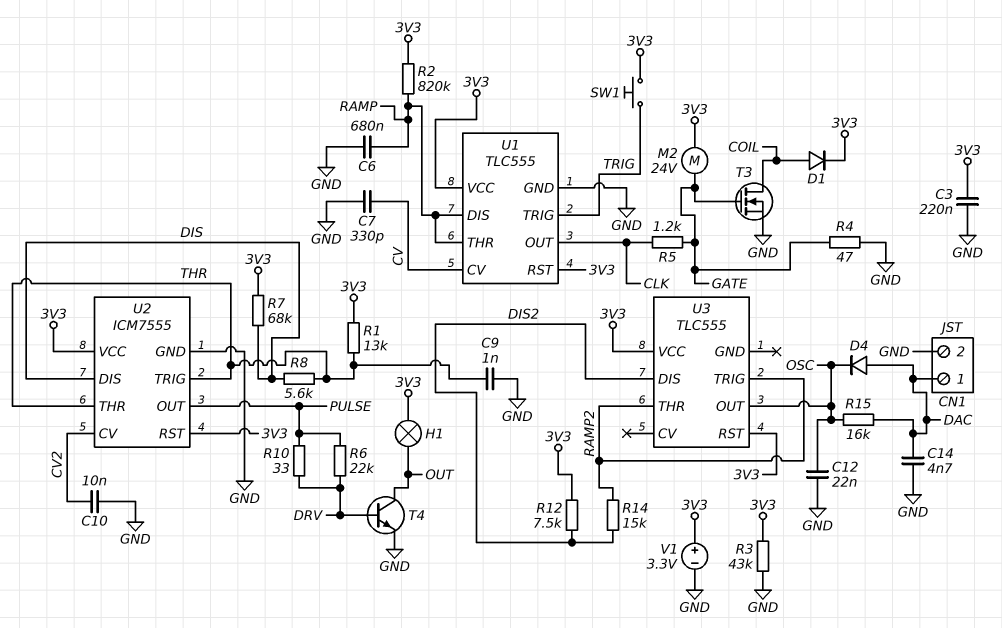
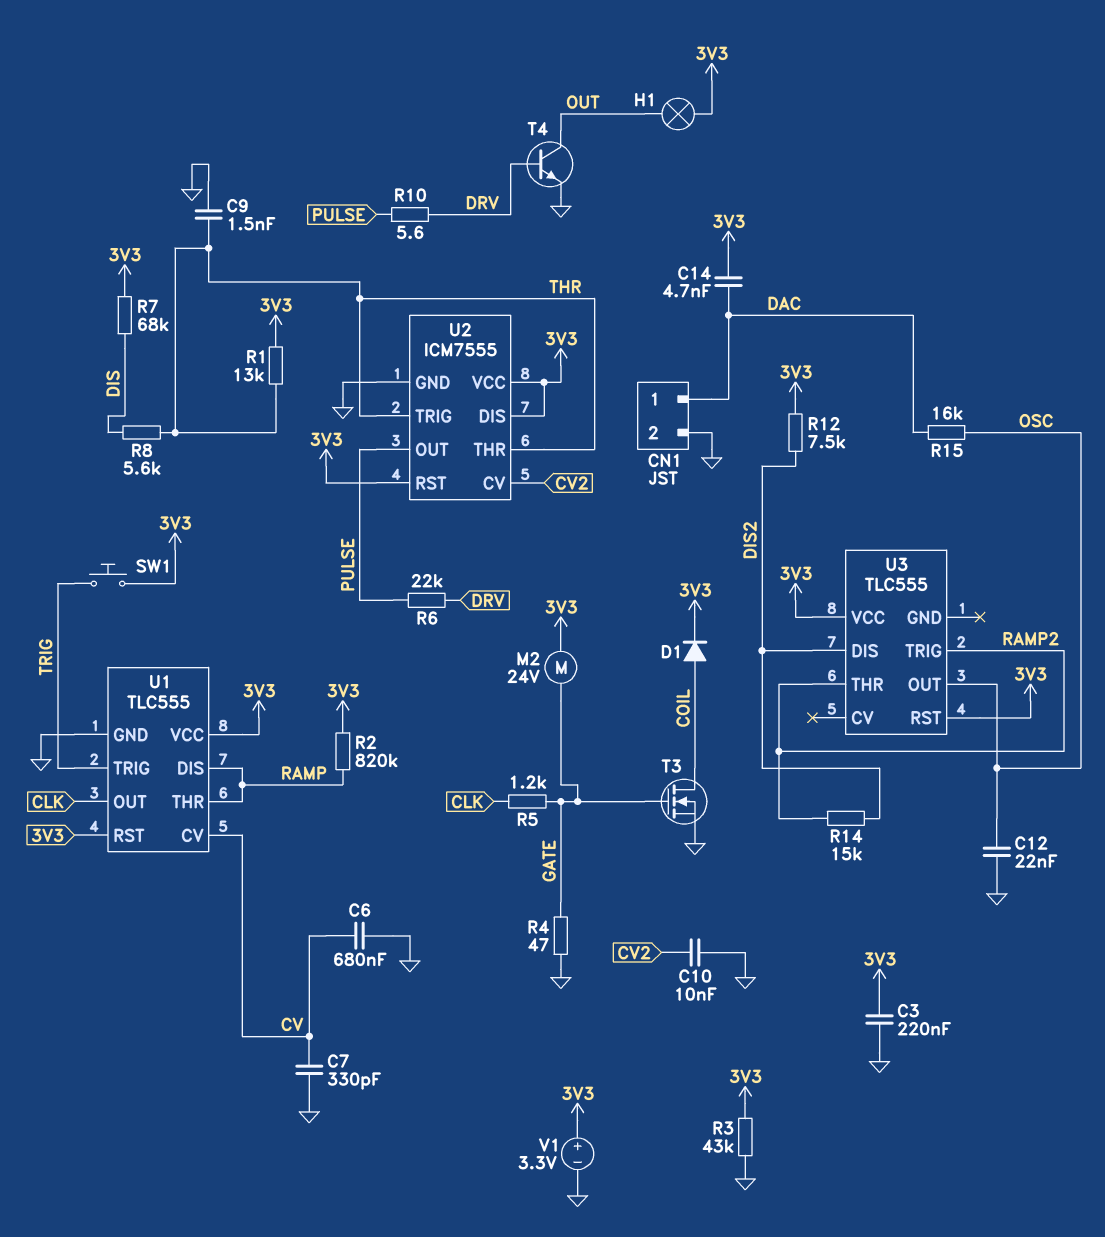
C6: 680nF (GND, RAMP) -> 680nF (CV, GND)
C9: 1nF (GND, THR) -> 1.5nF (GND, THR)
C14: 4.7nF (DAC, GND) -> 4.7nF (3V3, DAC)
D4: diode (A DAC, K OSC) -> none
R10: 33 (DRV, PULSE) -> 5.6 (DRV, PULSE)
U2 pin DIS: DIS -> 3V3

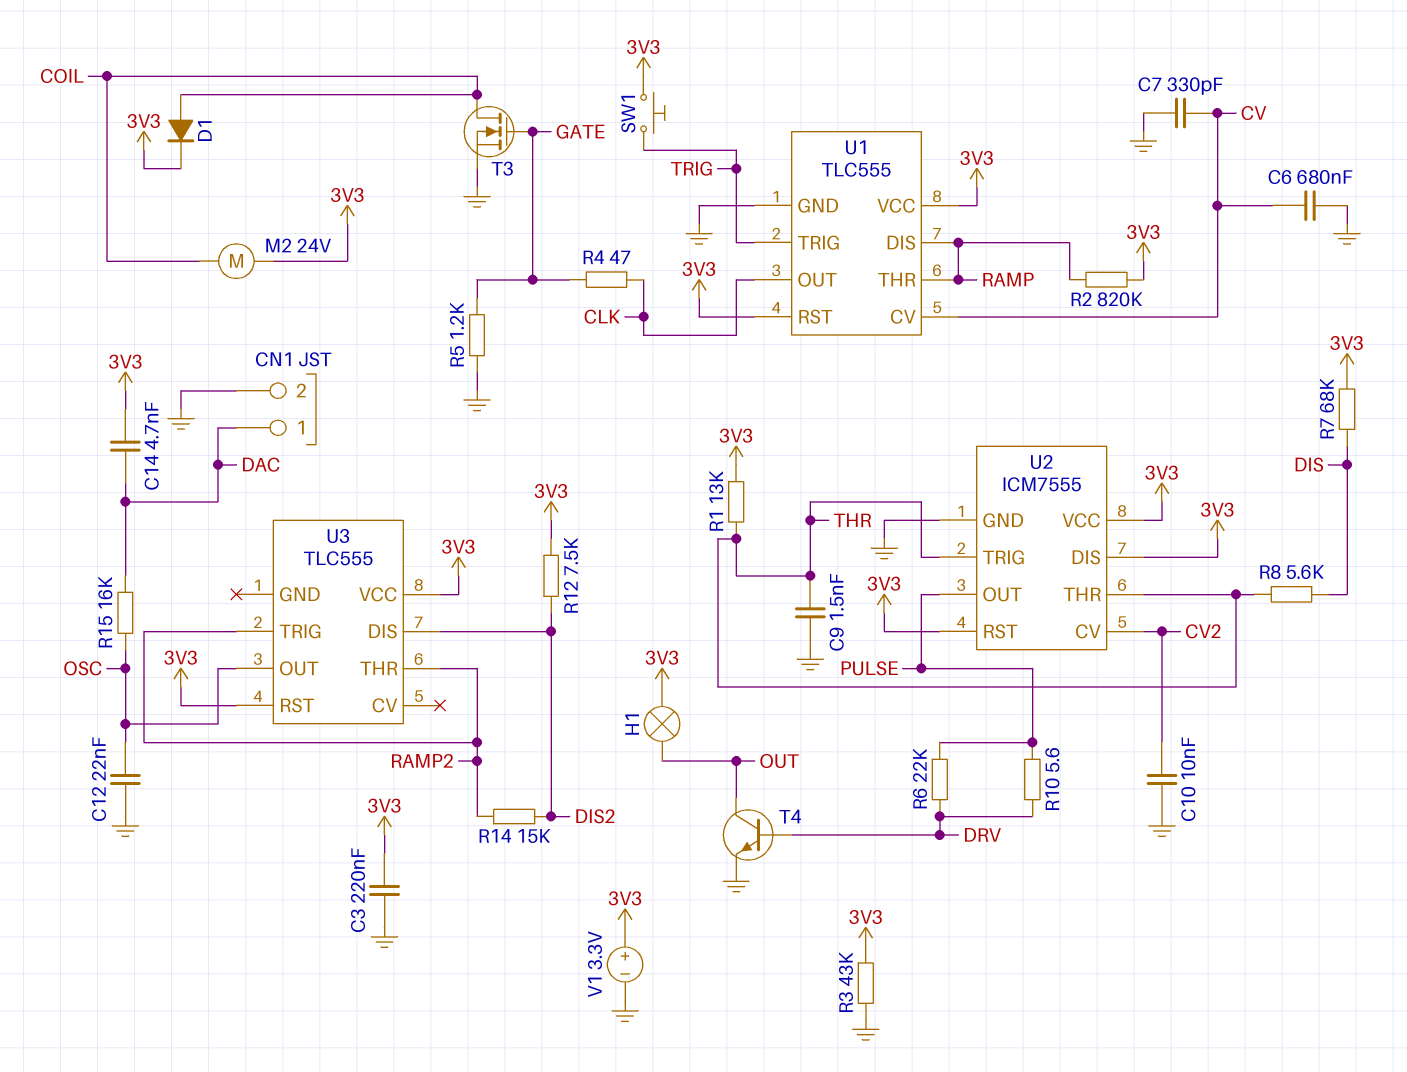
M2: motor 24V (3V3, GATE) -> motor 24V (3V3, COIL)
R4: 47 (GATE, GND) -> 47 (CLK, GATE)
R5: 1.2k (CLK, GATE) -> 1.2k (GATE, GND)

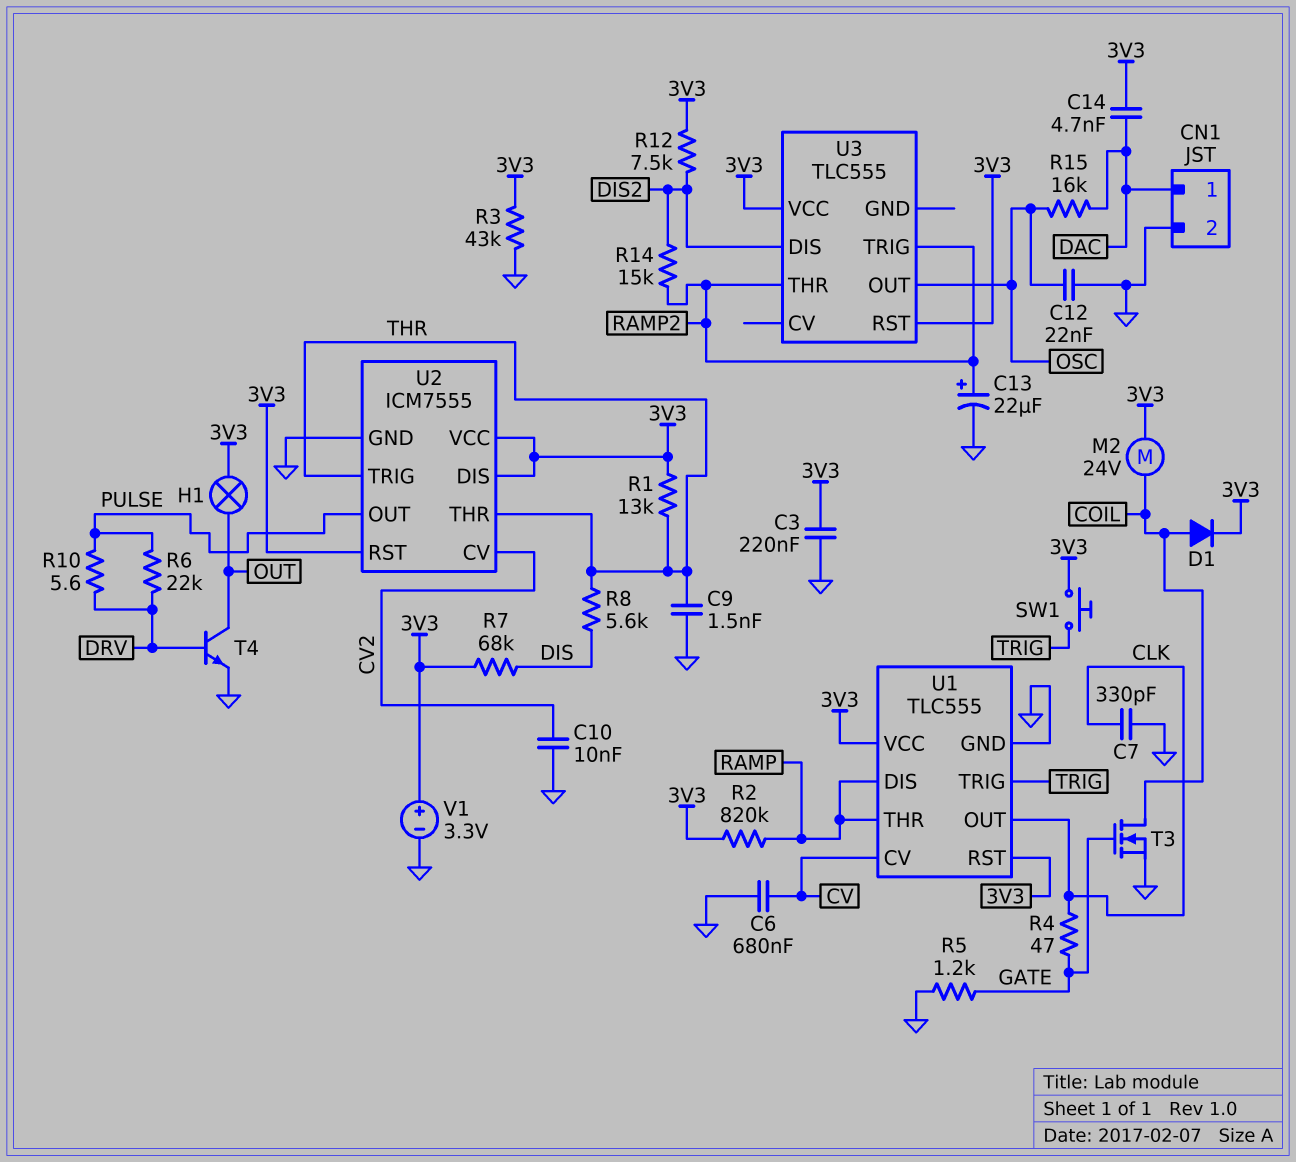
C7: 330pF (CV, GND) -> 330pF (CLK, GND)
C13: none -> 22uF (plus RAMP2, minus GND)

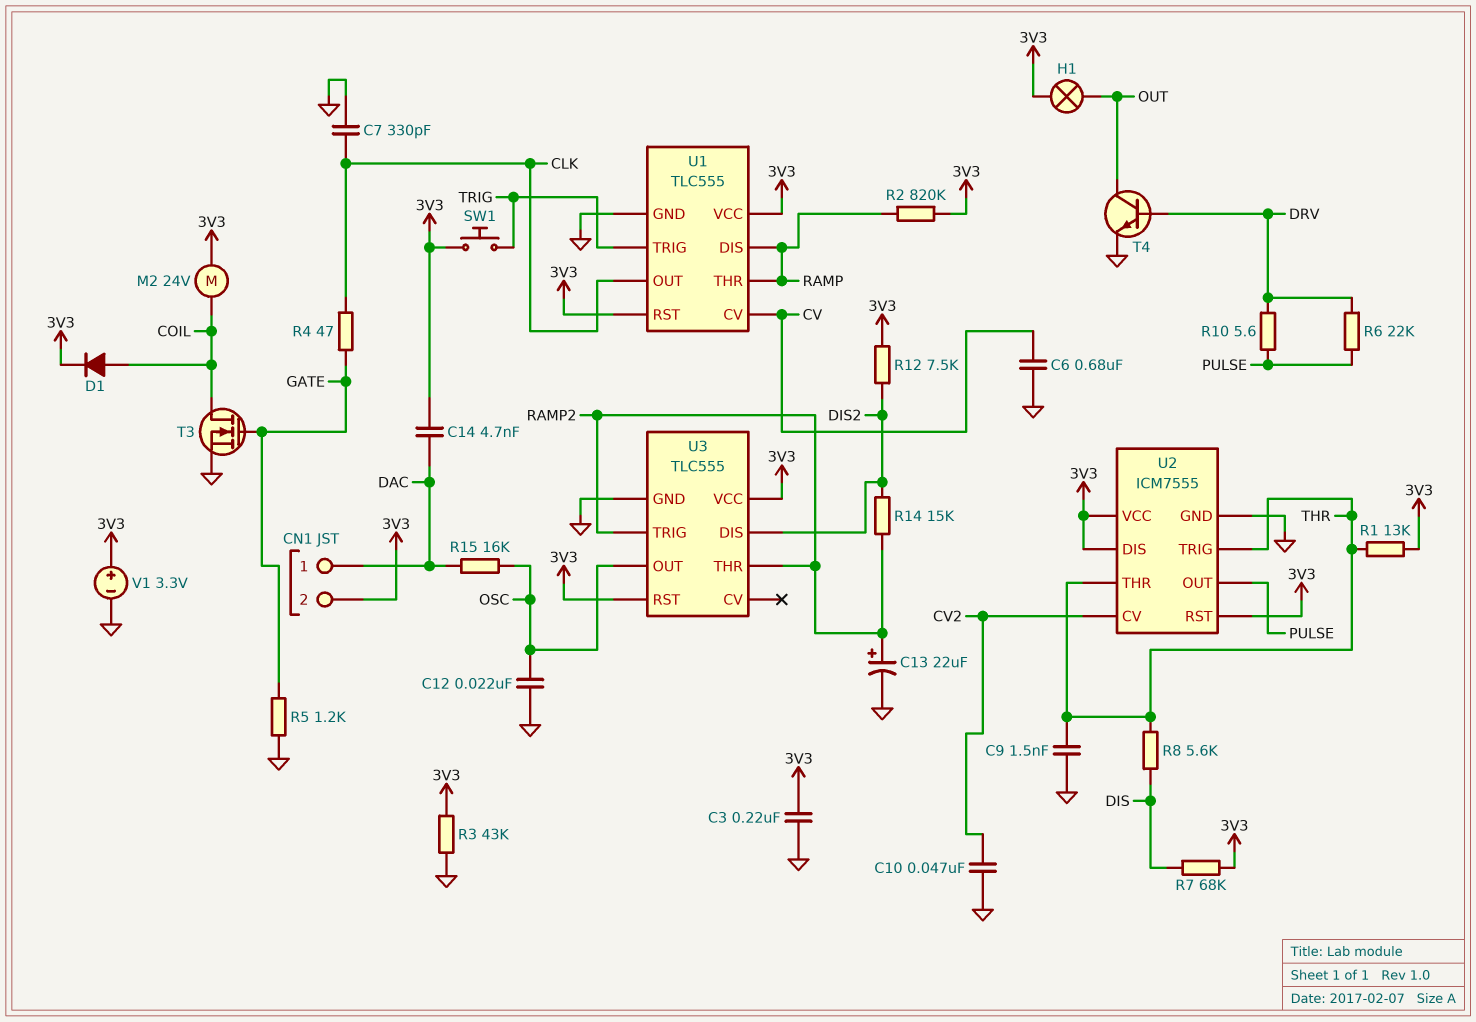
C10: 10nF (CV2, GND) -> 47nF (CV2, GND)
CN1 pin 2: GND -> 3V3
U3 pin GND: none -> GND

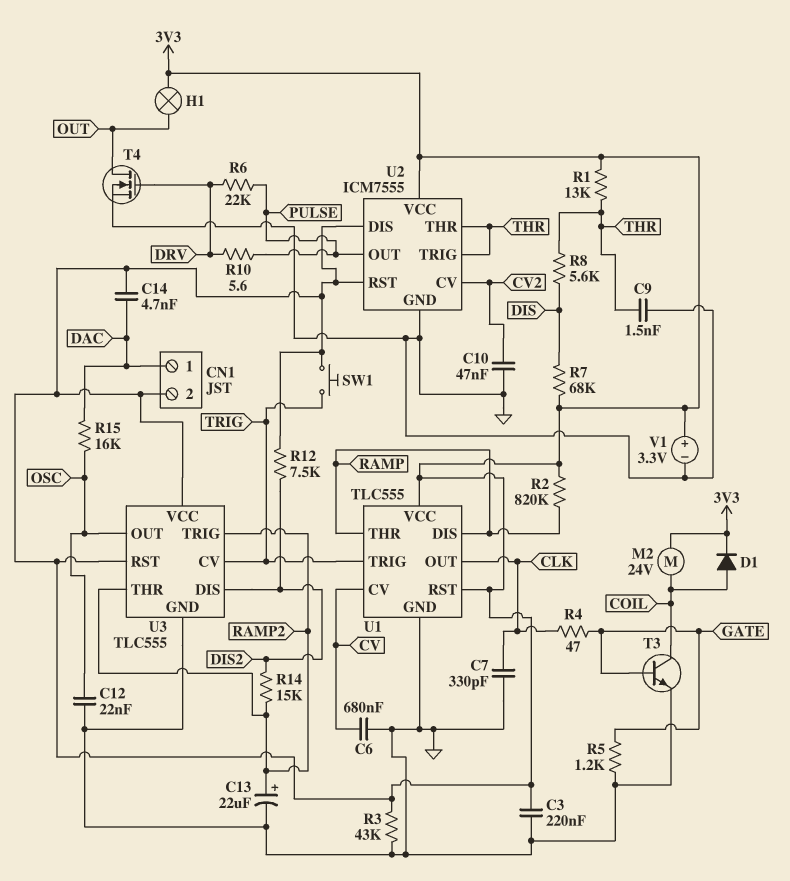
T3: NMOS (G GATE, D COIL, S GND) -> NPN (B GATE, C COIL, E GND)
T4: NPN (B DRV, C OUT, E GND) -> NMOS (G DRV, D OUT, S GND)
U3 pin CV: none -> TRIG

